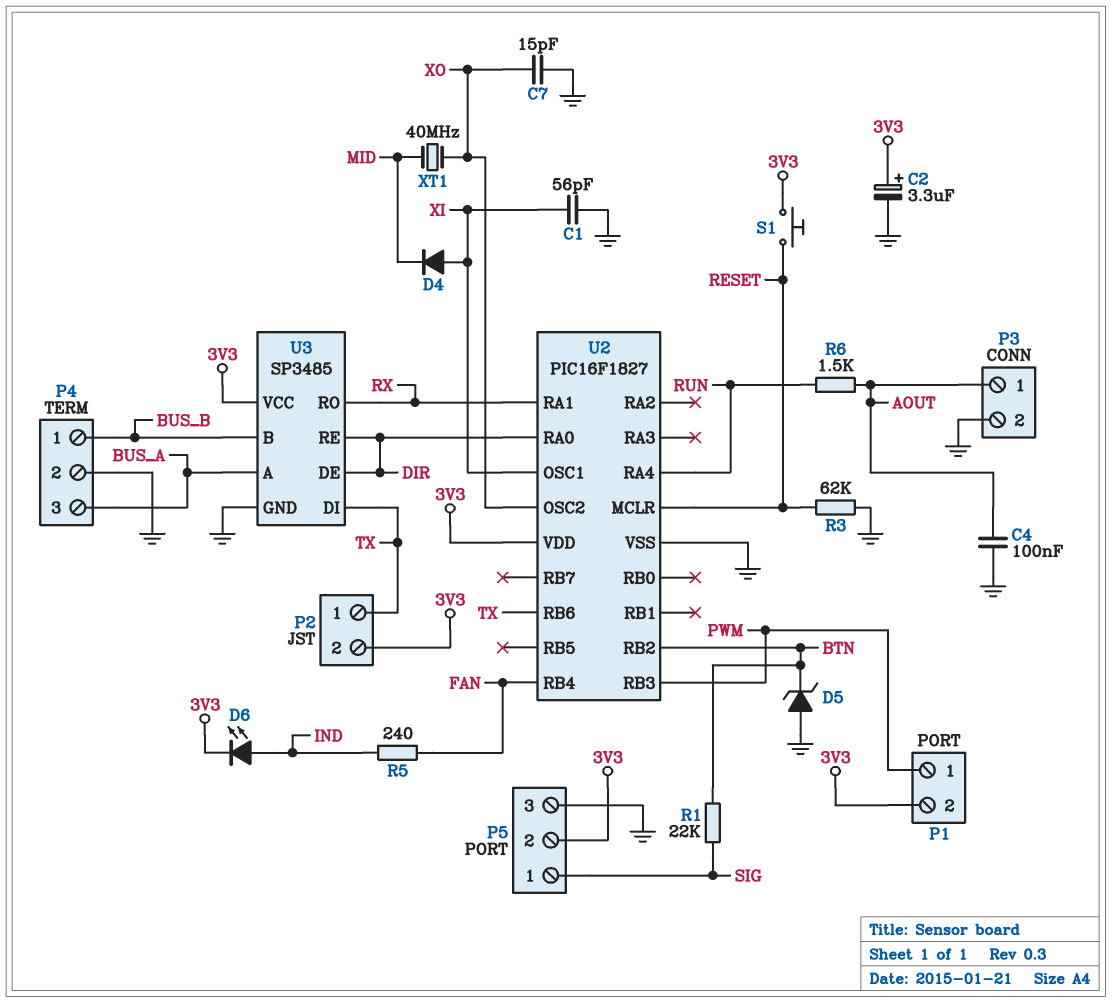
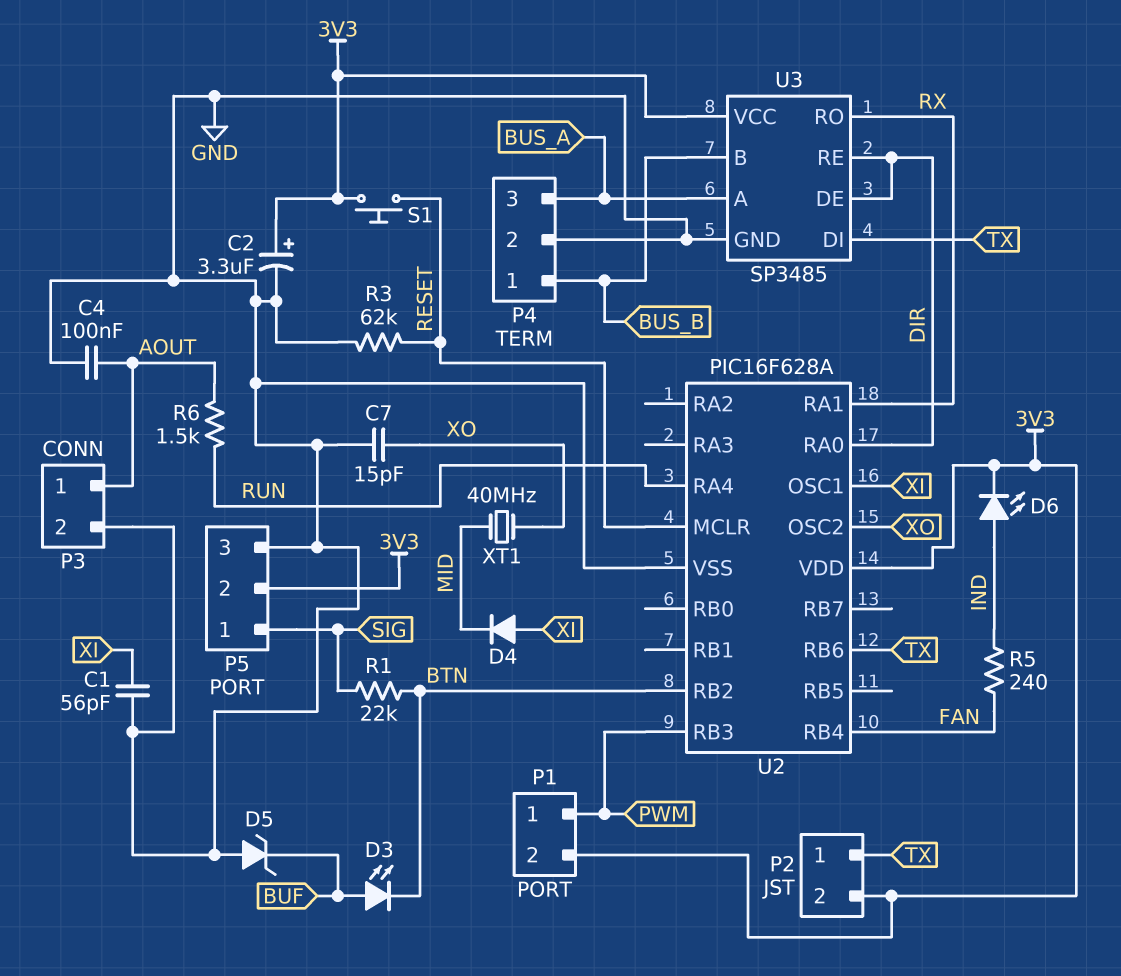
D3: none -> LED (A BUF, K BTN)
D5: zener (A GND, K BTN) -> zener (A GND, K BUF)
U2: PIC16F1827 -> PIC16F628A

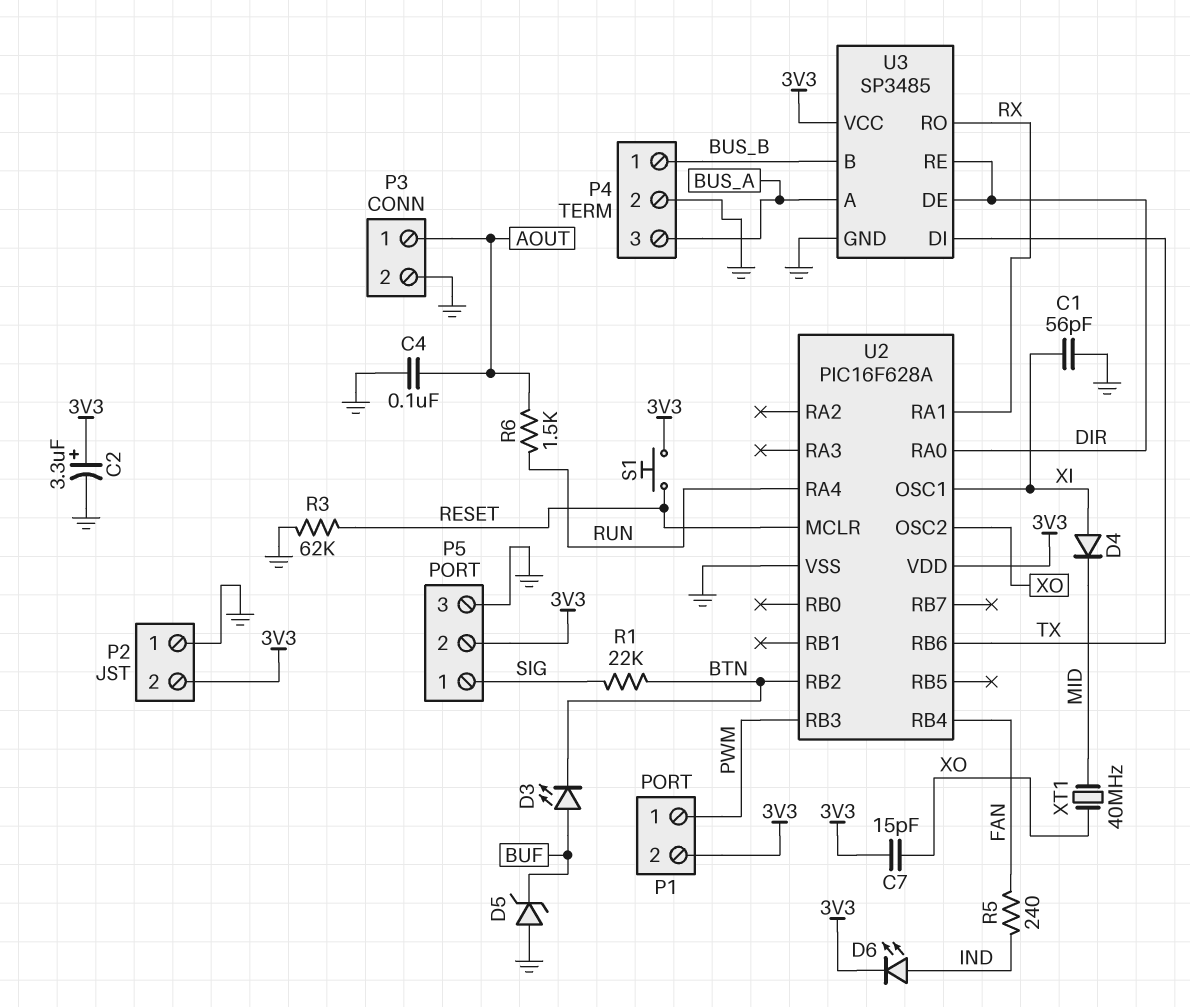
C7: 15pF (GND, XO) -> 15pF (3V3, XO)
P2 pin 1: TX -> GND

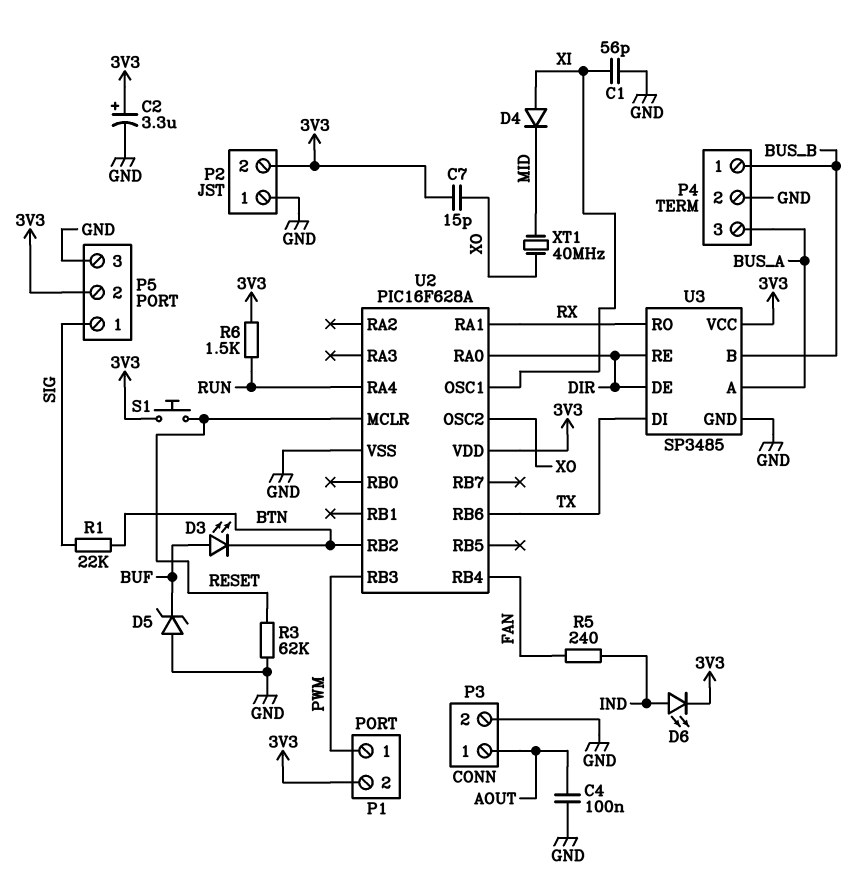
R6: 1.5k (AOUT, RUN) -> 1.5k (3V3, RUN)

